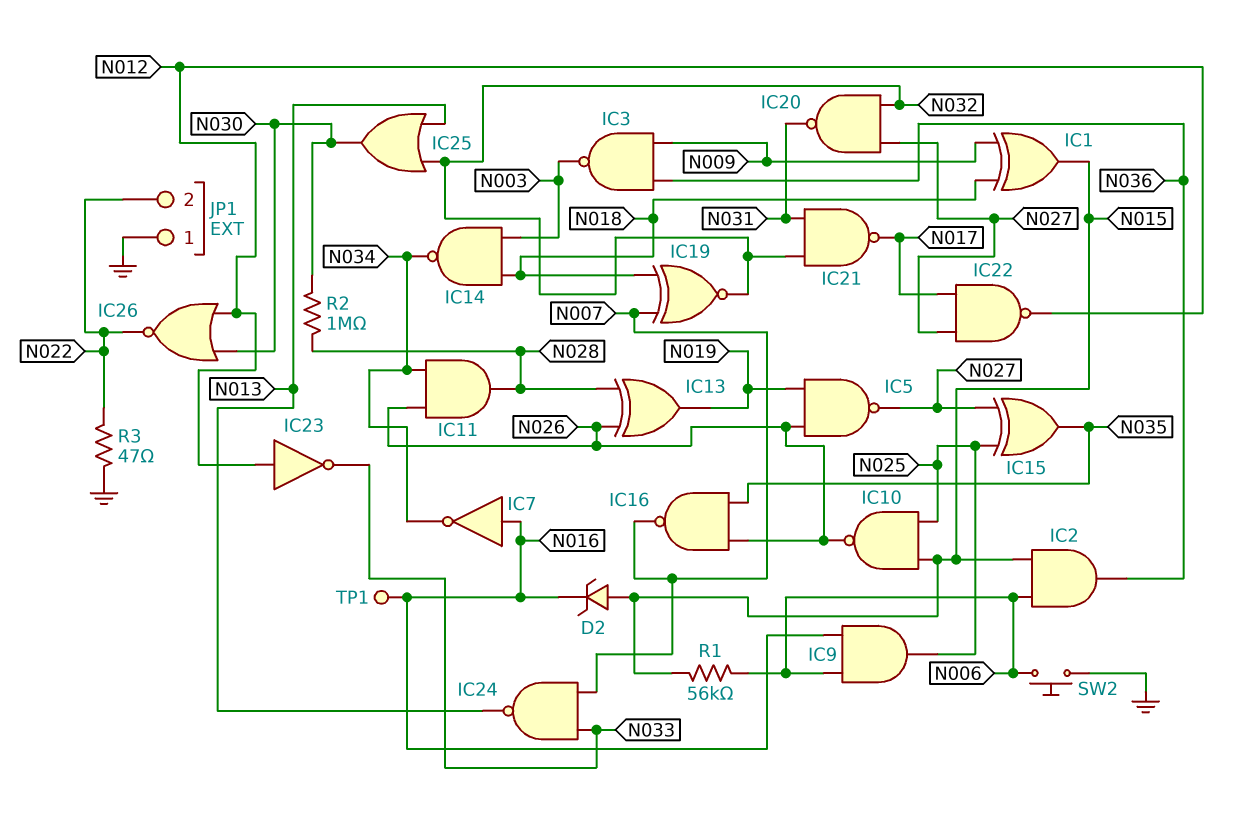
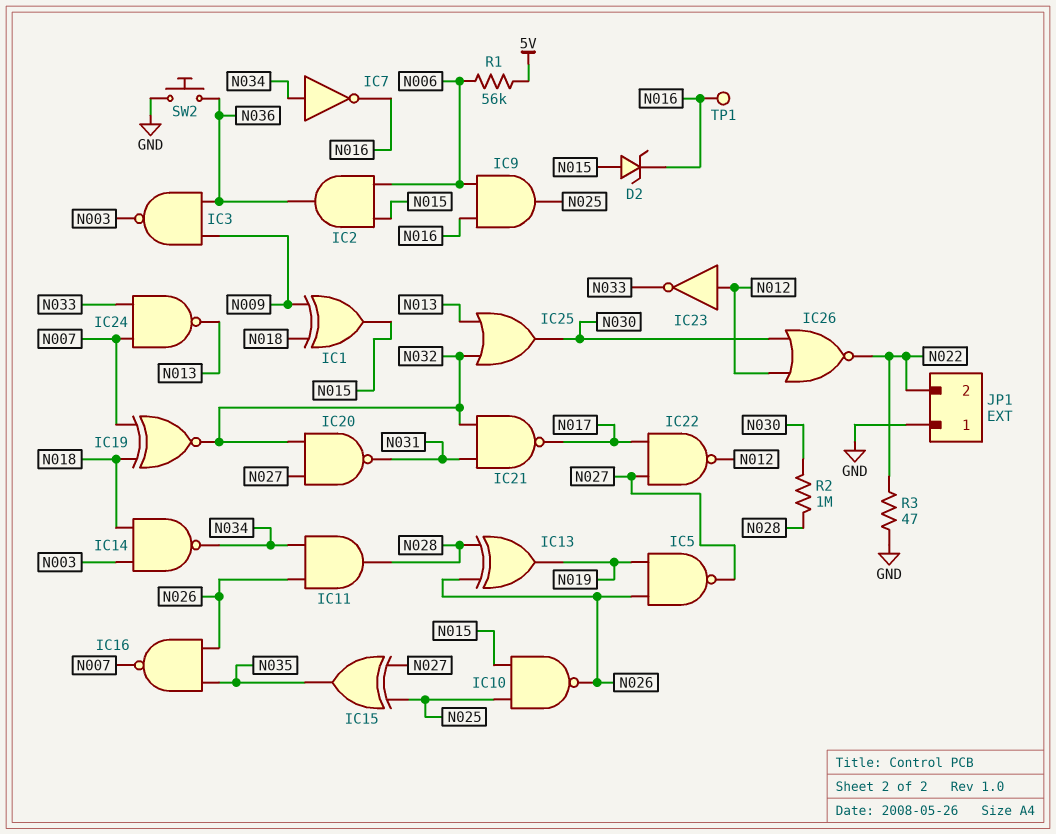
IC7: NOT (in N016, out N034) -> NOT (in N034, out N016)
R1: 56k (N006, N015) -> 56k (5V, N006)
SW2: button (GND, N006) -> button (GND, N036)

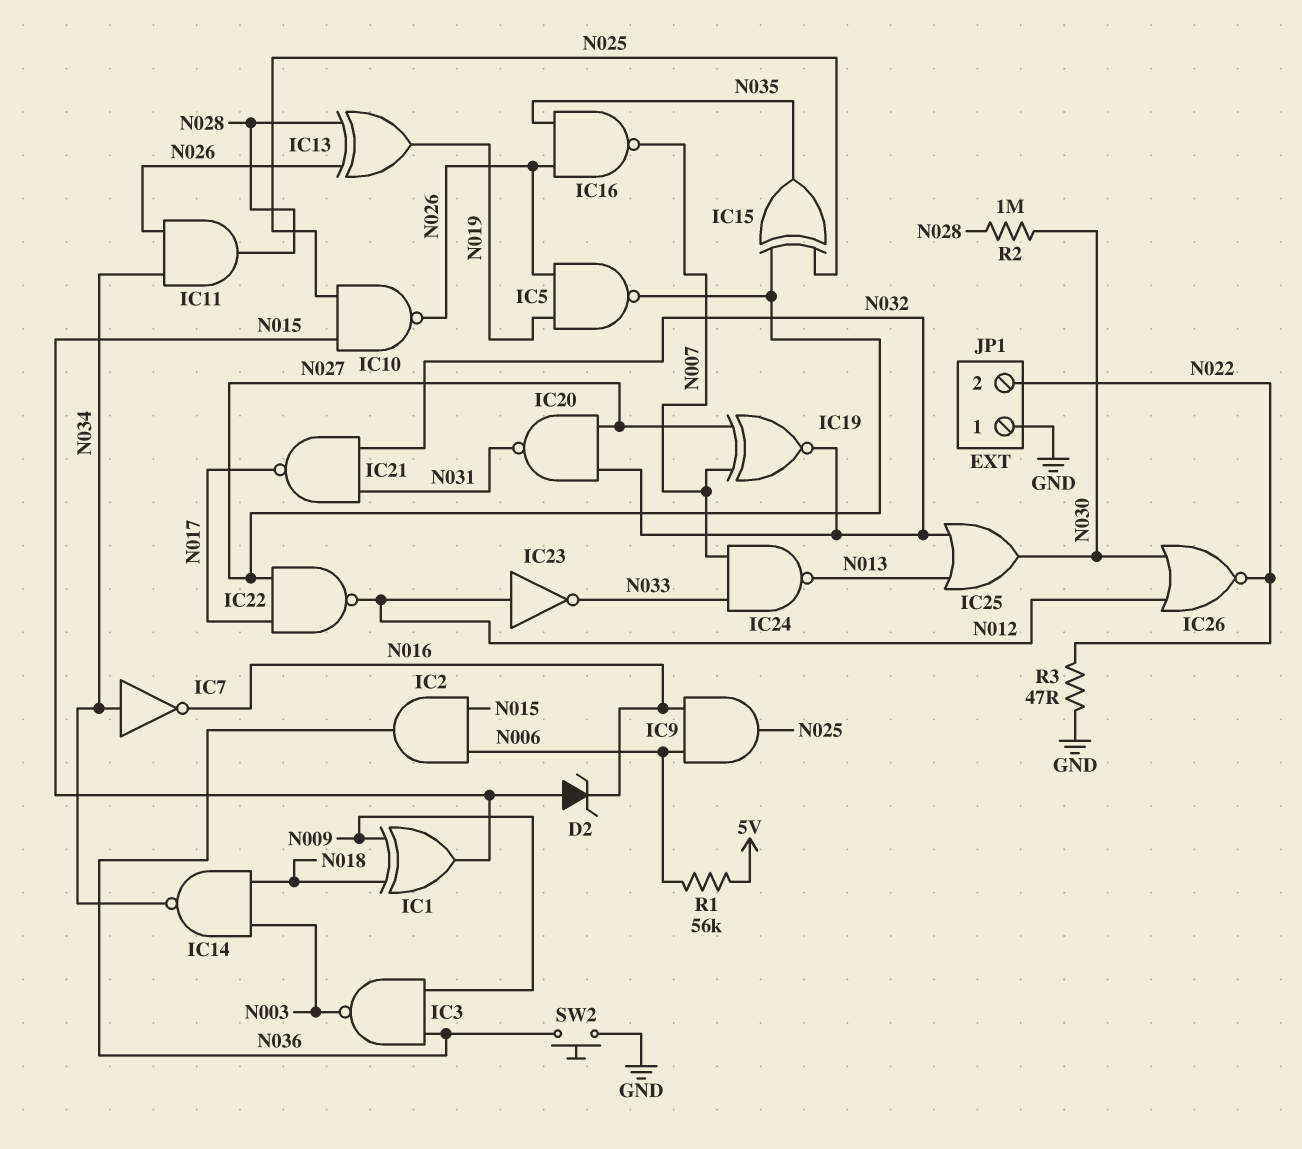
IC19: XNOR (in N007, in N018, out N032) -> XNOR (in N007, in N027, out N032)
TP1: test point (N016) -> none

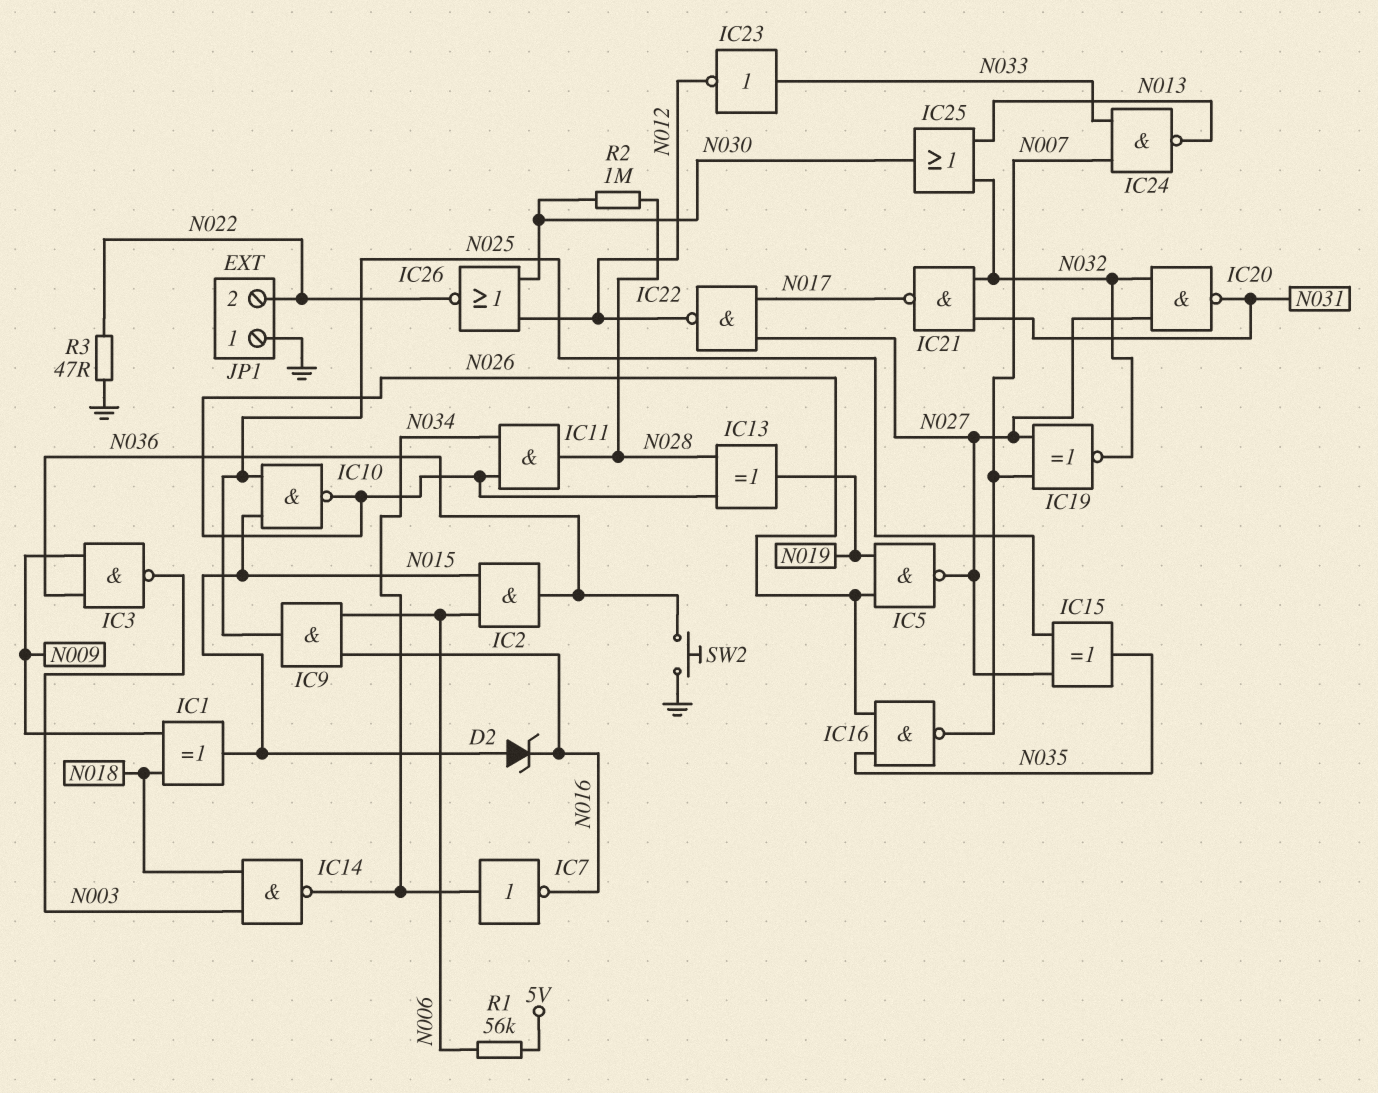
IC23: NOT (in N012, out N033) -> NOT (in N033, out N012)

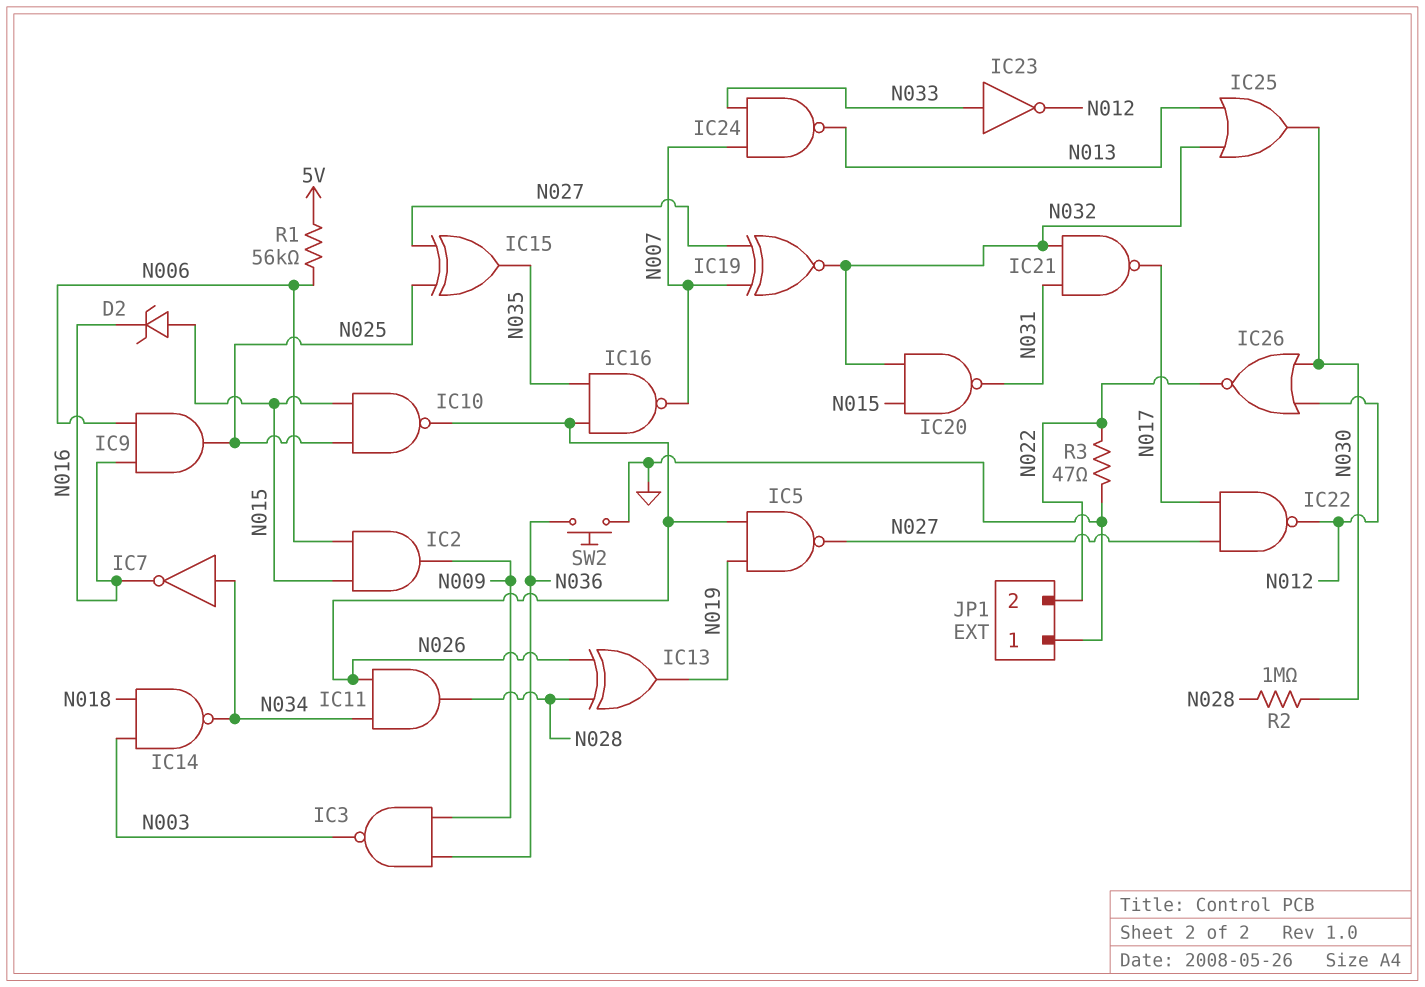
IC1: XOR (in N009, in N018, out N015) -> none
IC2: AND (in N006, in N015, out N036) -> AND (in N006, in N015, out N009)
IC20: NAND (in N027, in N032, out N031) -> NAND (in N015, in N032, out N031)

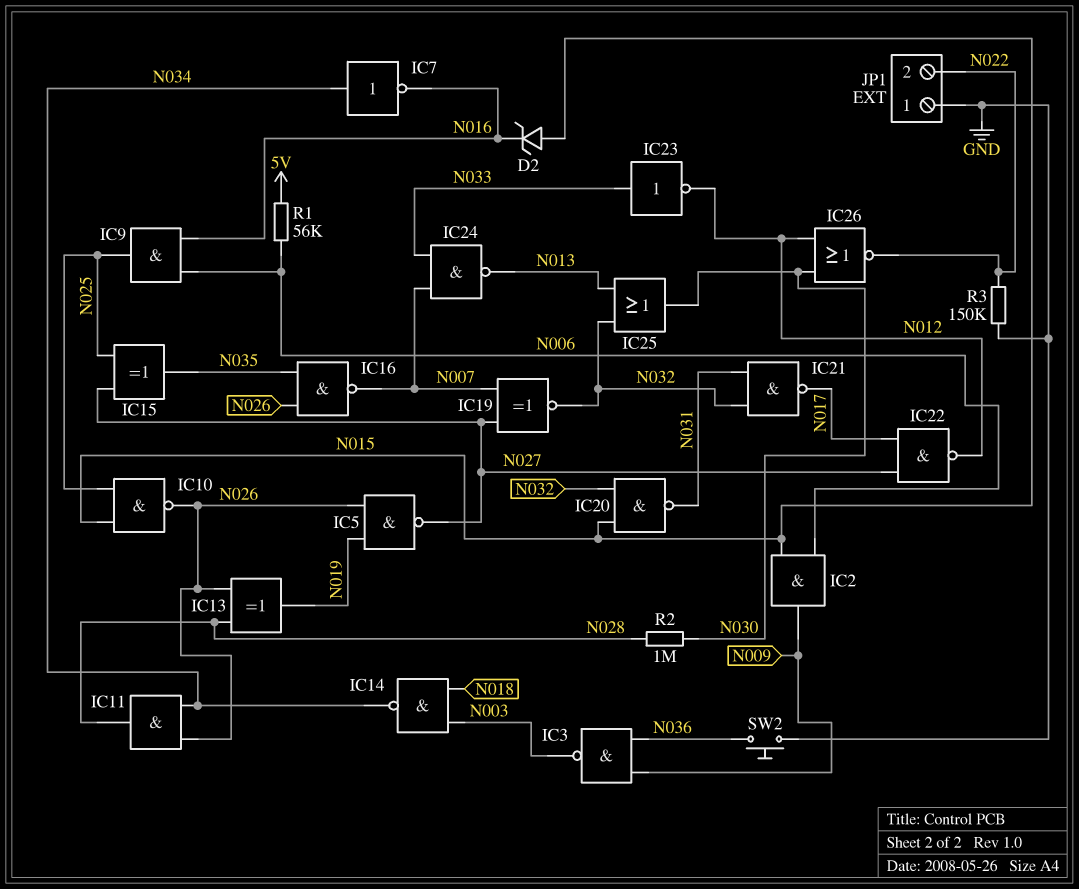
R3: 47 (GND, N022) -> 150k (GND, N022)

